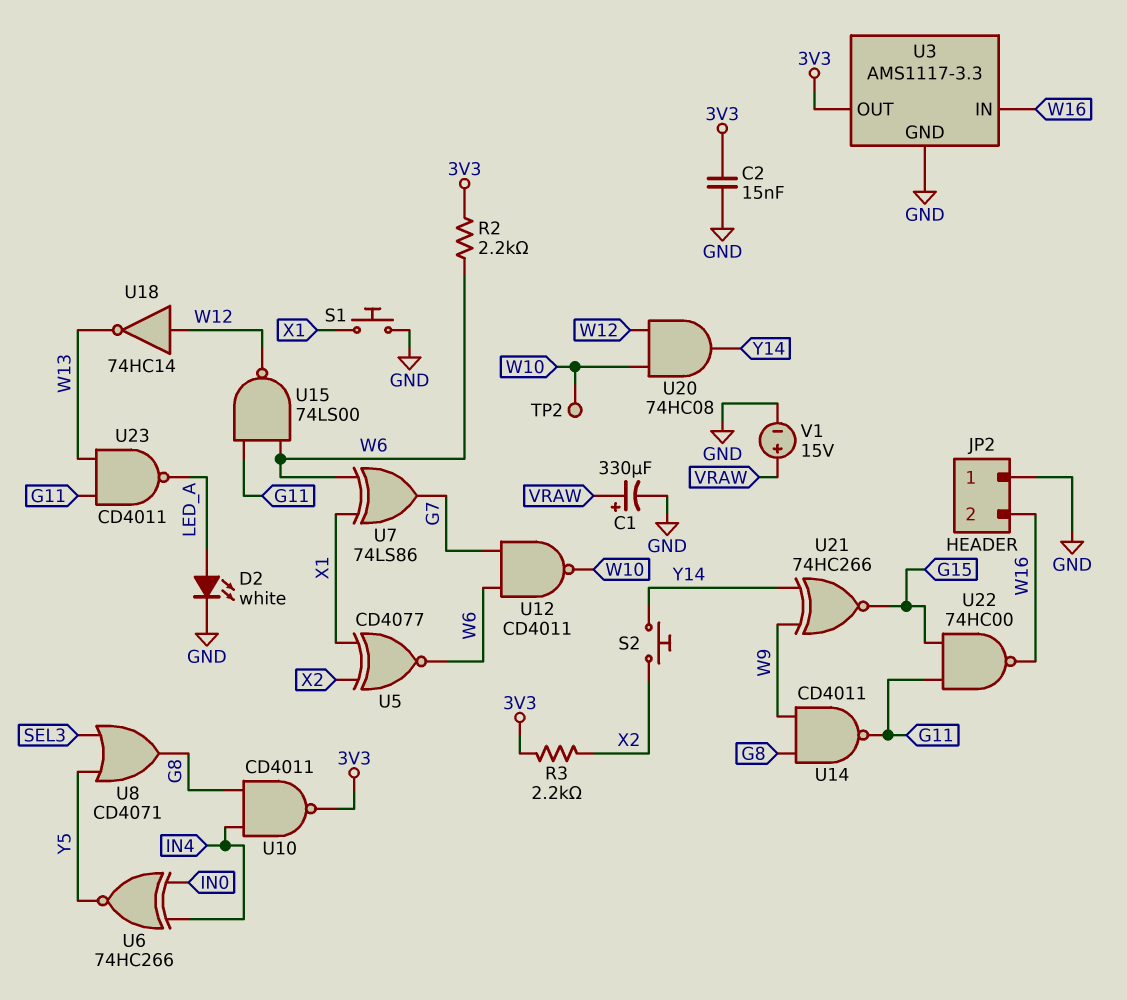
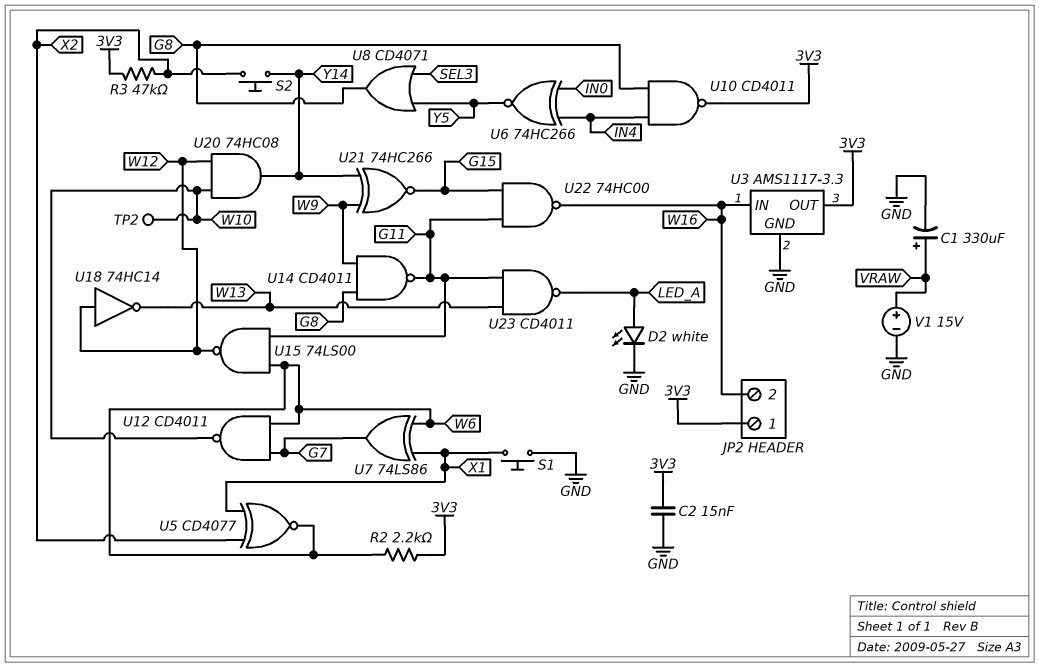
JP2 pin 1: GND -> 3V3
R3: 2.2k (3V3, X2) -> 47k (3V3, X2)

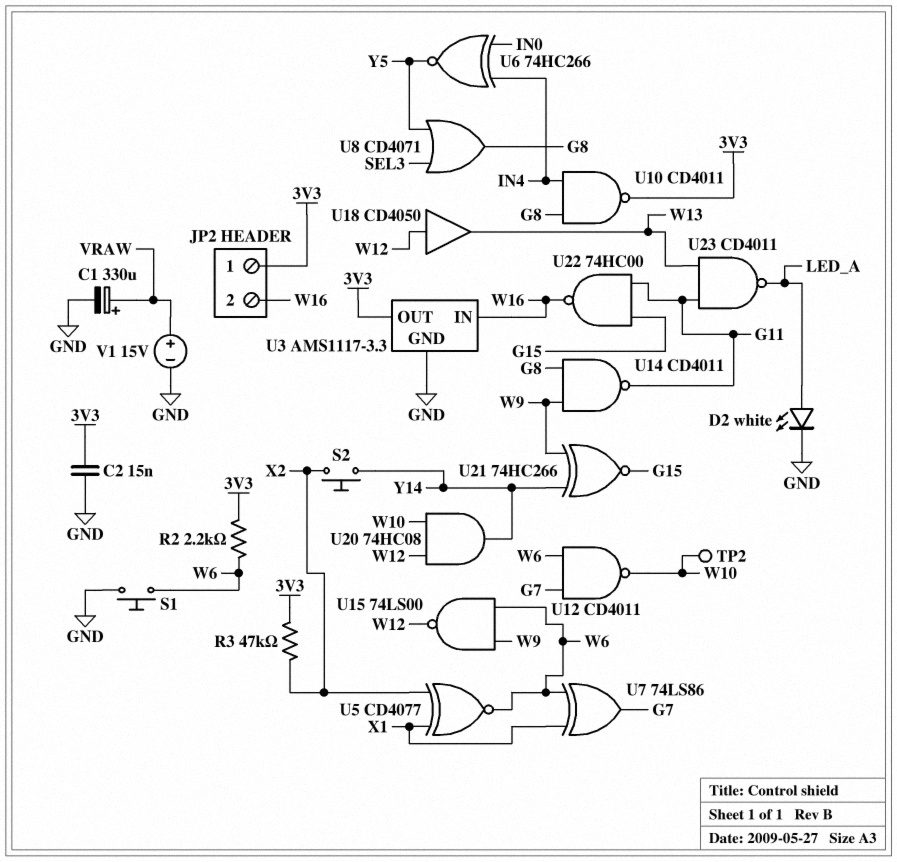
S1: button (GND, X1) -> button (GND, W6)
U15: NAND 74LS00 (in G11, in W6, out W12) -> NAND 74LS00 (in W6, in W9, out W12)
U18: NOT 74HC14 (in W12, out W13) -> buffer CD4050 (in W12, out W13)

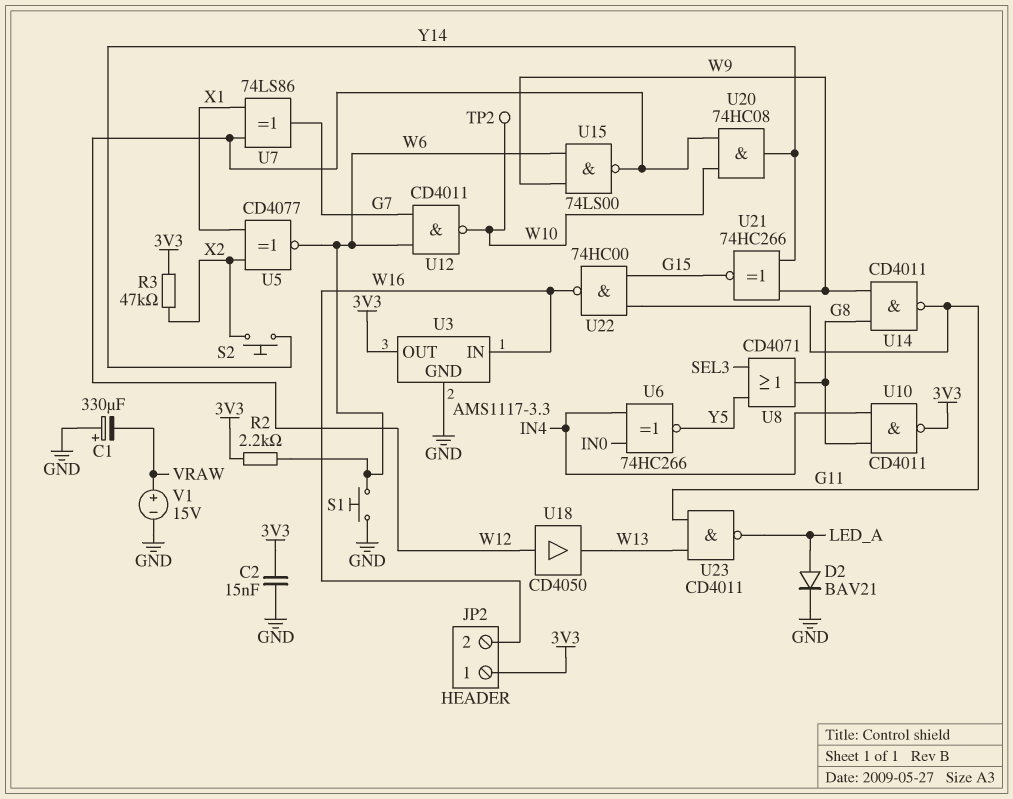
C1: 330uF (plus VRAW, minus GND) -> 330uF (plus GND, minus VRAW)
D2: LED white (A LED_A, K GND) -> diode BAV21 (A LED_A, K GND)
U7: XOR 74LS86 (in W6, in X1, out G7) -> XOR 74LS86 (in W12, in X1, out G7)

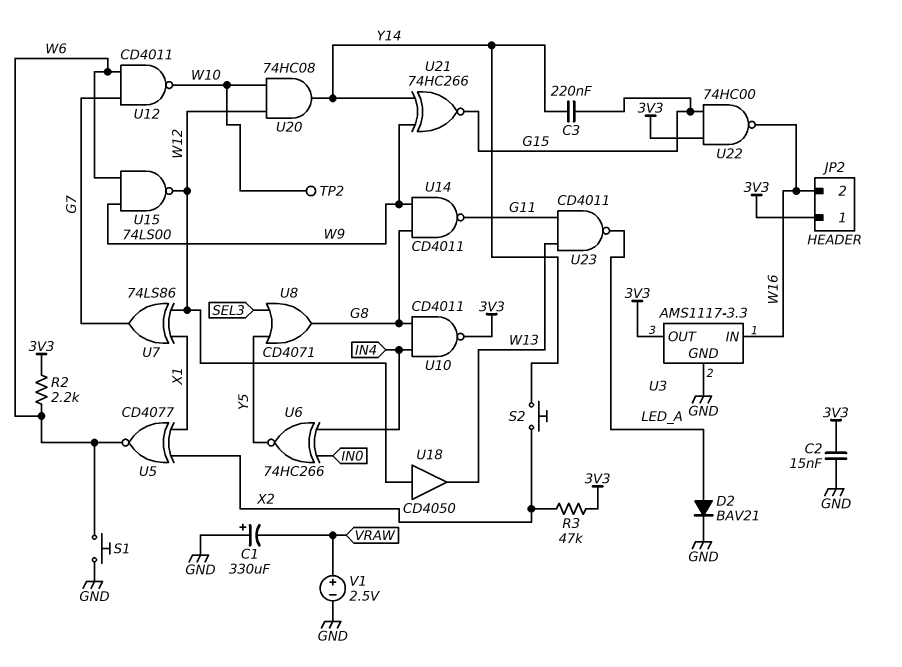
C3: none -> 220nF (G15, Y14)
U22: NAND 74HC00 (in G11, in G15, out W16) -> NAND 74HC00 (in 3V3, in G15, out W16)
V1: 15V (plus VRAW, minus GND) -> 2.5V (plus VRAW, minus GND)

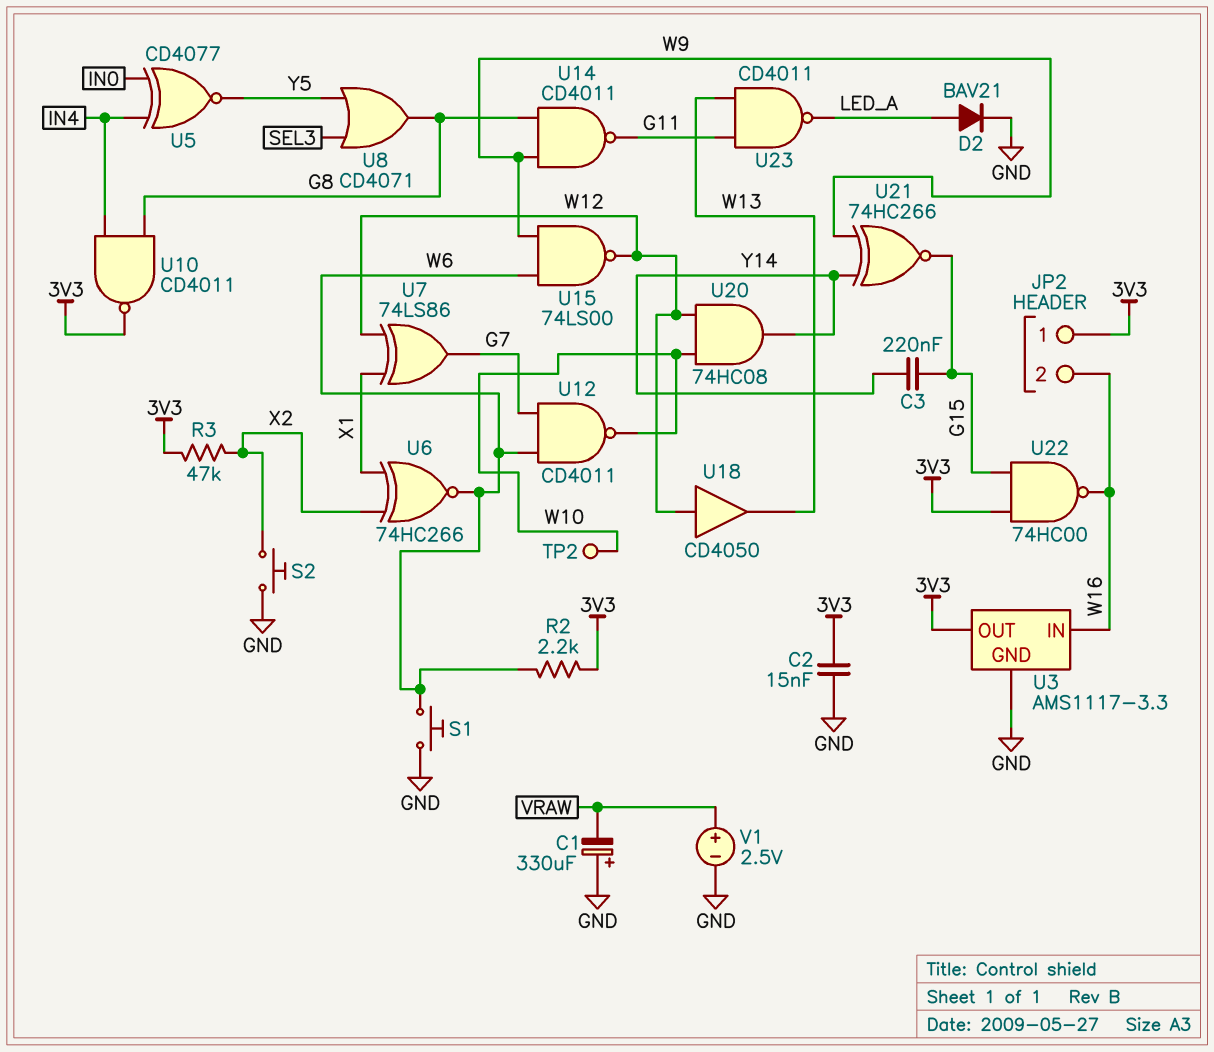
S2: button (X2, Y14) -> button (GND, X2)
U5: XNOR CD4077 (in X1, in X2, out W6) -> XNOR CD4077 (in IN0, in IN4, out Y5)
U6: XNOR 74HC266 (in IN0, in IN4, out Y5) -> XNOR 74HC266 (in X1, in X2, out W6)

